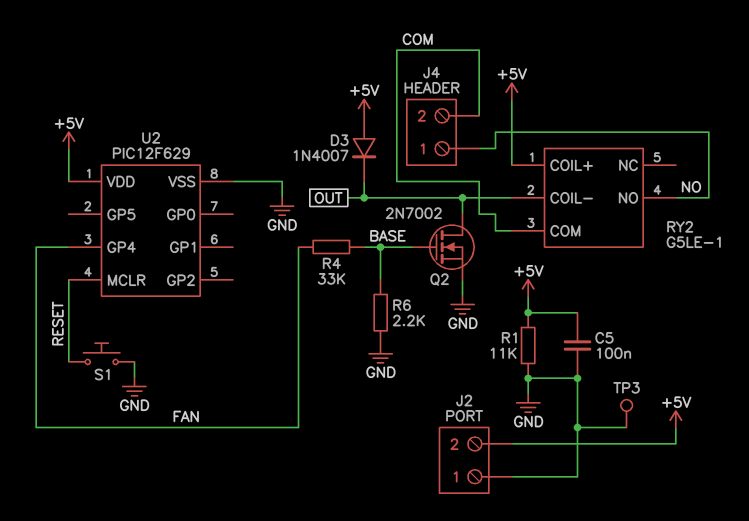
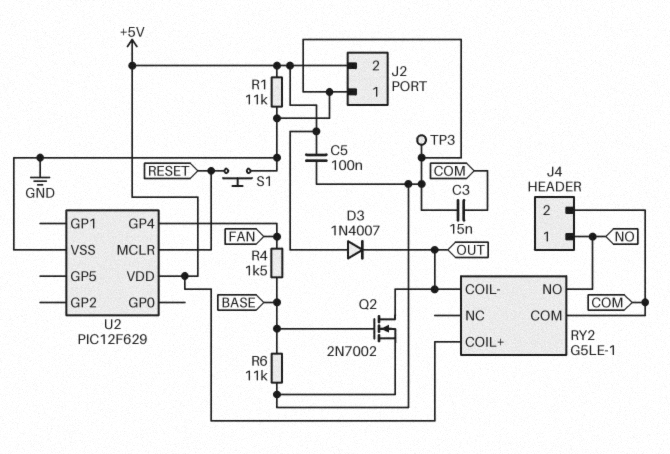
C3: none -> 15nF (COM, GND)
R4: 33k (BASE, FAN) -> 1.5k (BASE, FAN)
R6: 2.2k (BASE, GND) -> 11k (BASE, GND)

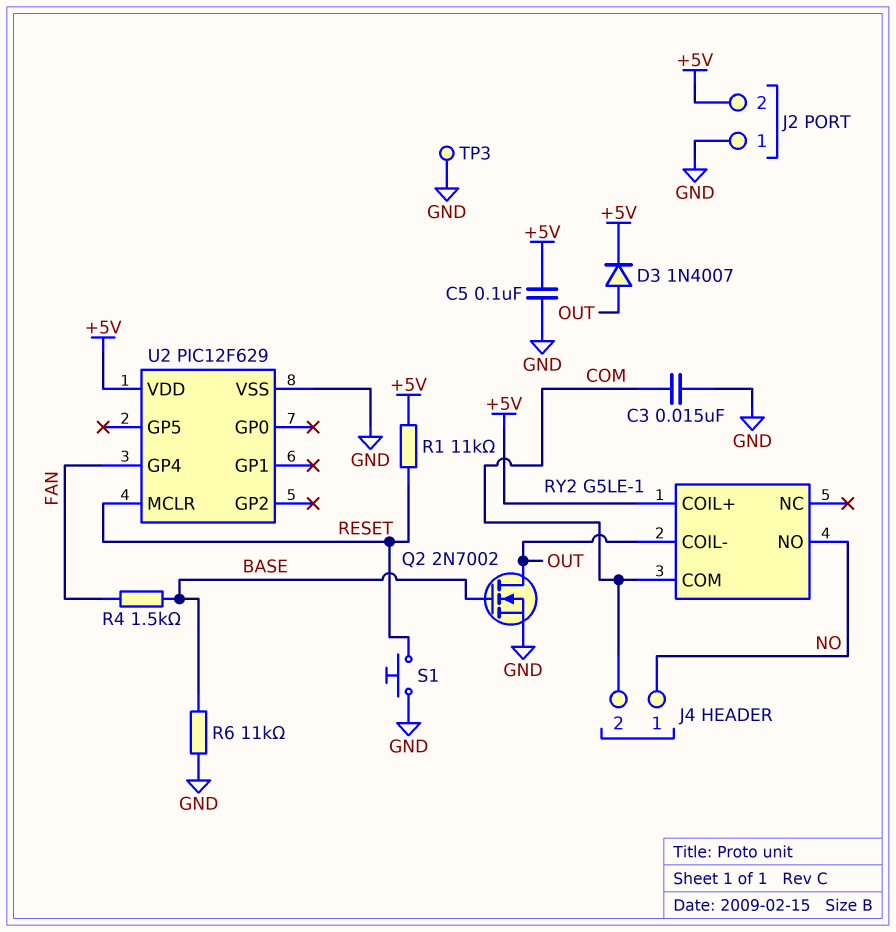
D3: diode 1N4007 (A +5V, K OUT) -> diode 1N4007 (A OUT, K +5V)
R1: 11k (+5V, GND) -> 11k (+5V, RESET)

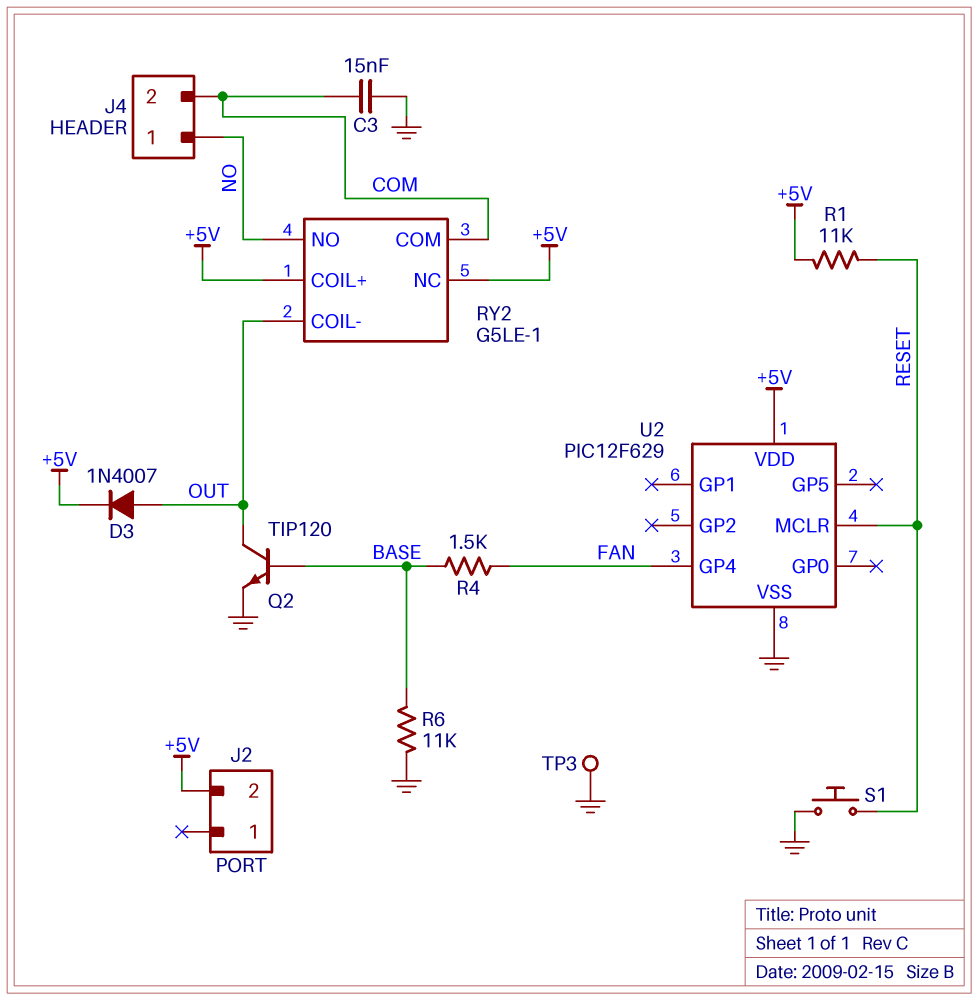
C5: 100nF (+5V, GND) -> none
J2 pin 1: GND -> none
Q2: NMOS 2N7002 (G BASE, D OUT, S GND) -> NPN TIP120 (B BASE, C OUT, E GND)
RY2 pin NC: none -> +5V

